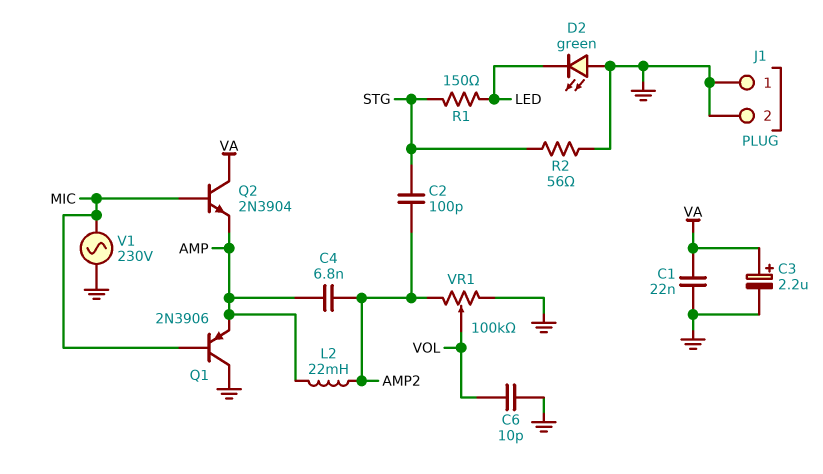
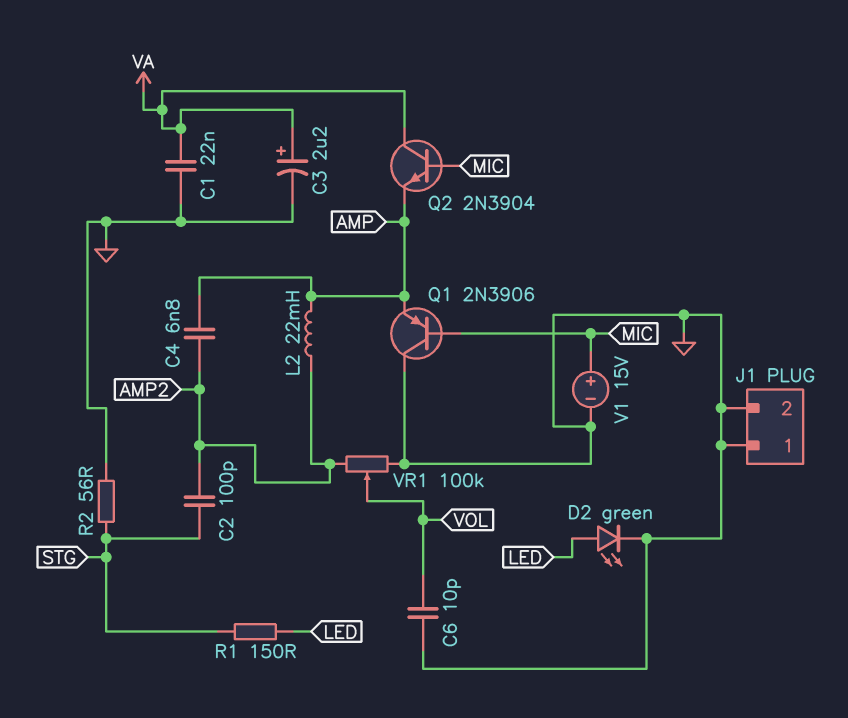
D2: LED green (A GND, K LED) -> LED green (A LED, K GND)
V1: AC 230V (GND, MIC) -> 15V (plus MIC, minus GND)

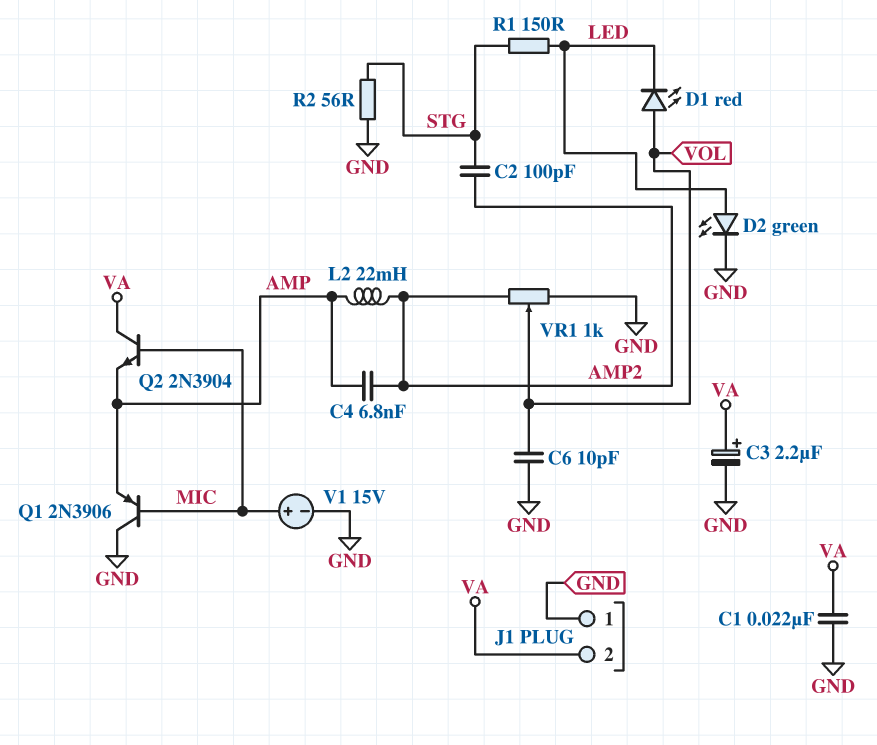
D1: none -> LED red (A VOL, K LED)
J1 pin 2: GND -> VA
VR1: 100k (AMP2, GND, wiper VOL) -> 1k (AMP2, GND, wiper VOL)

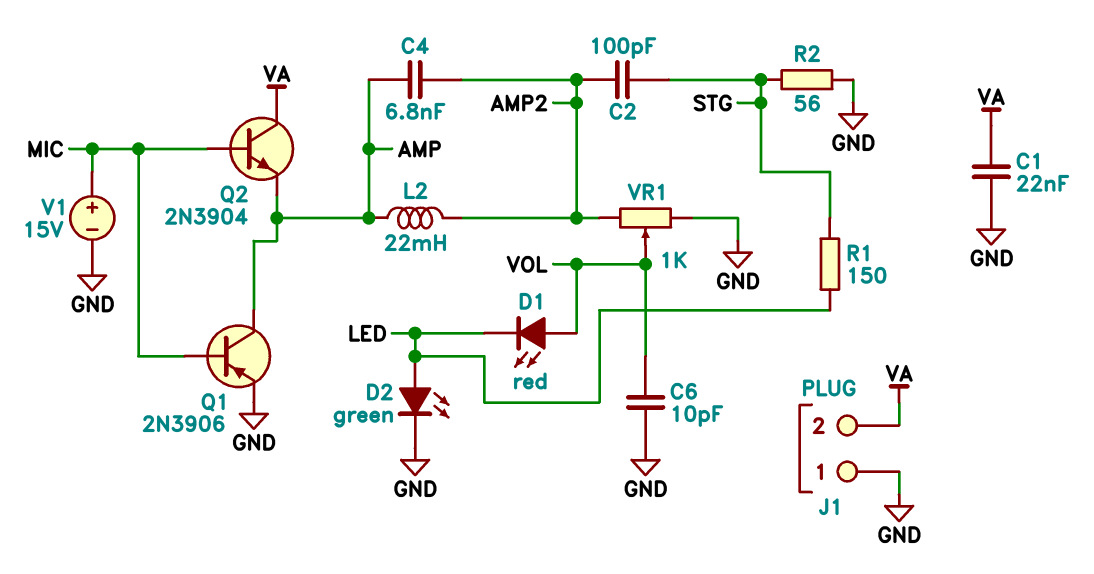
C3: 2.2uF (plus VA, minus GND) -> none
Q1: PNP 2N3906 (B MIC, C GND, E AMP) -> PNP 2N3906 (B MIC, C AMP, E GND)

